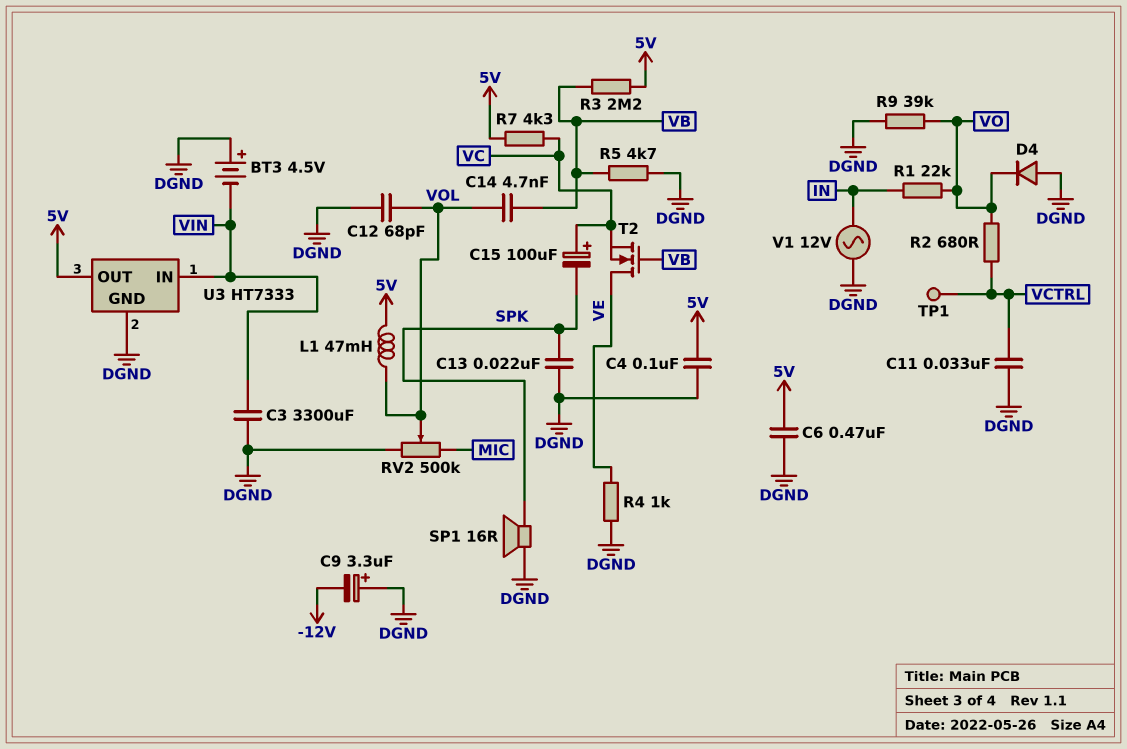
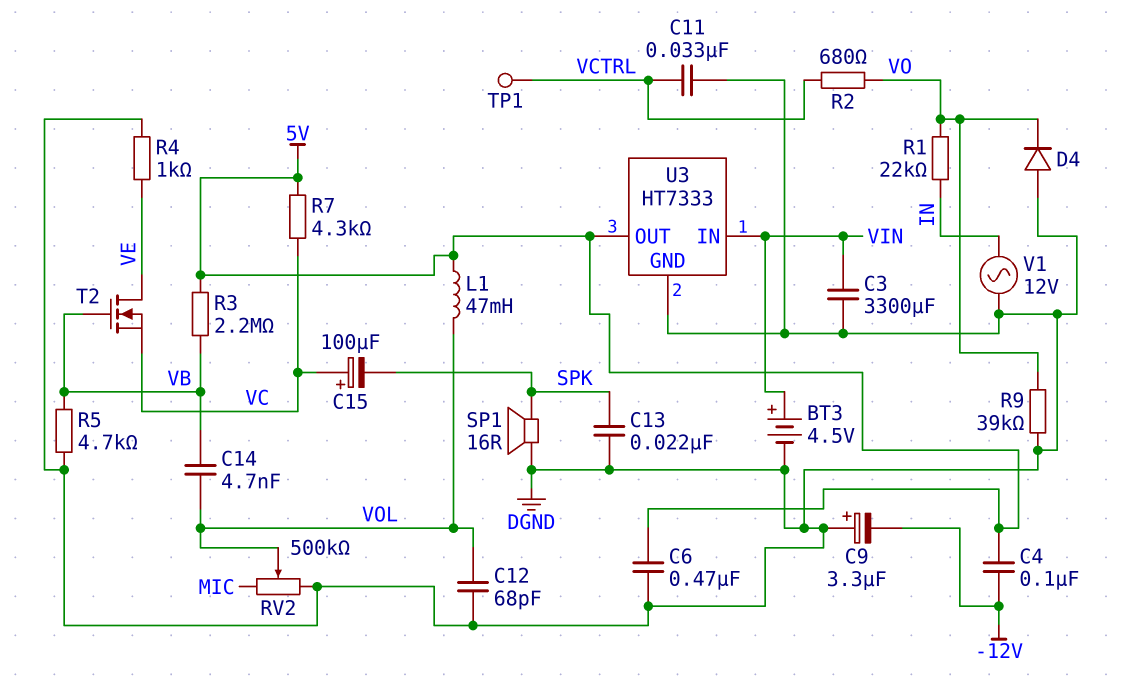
BT3: 4.5V (plus DGND, minus VIN) -> 4.5V (plus VIN, minus DGND)
C4: 100nF (5V, DGND) -> 100nF (-12V, 5V)

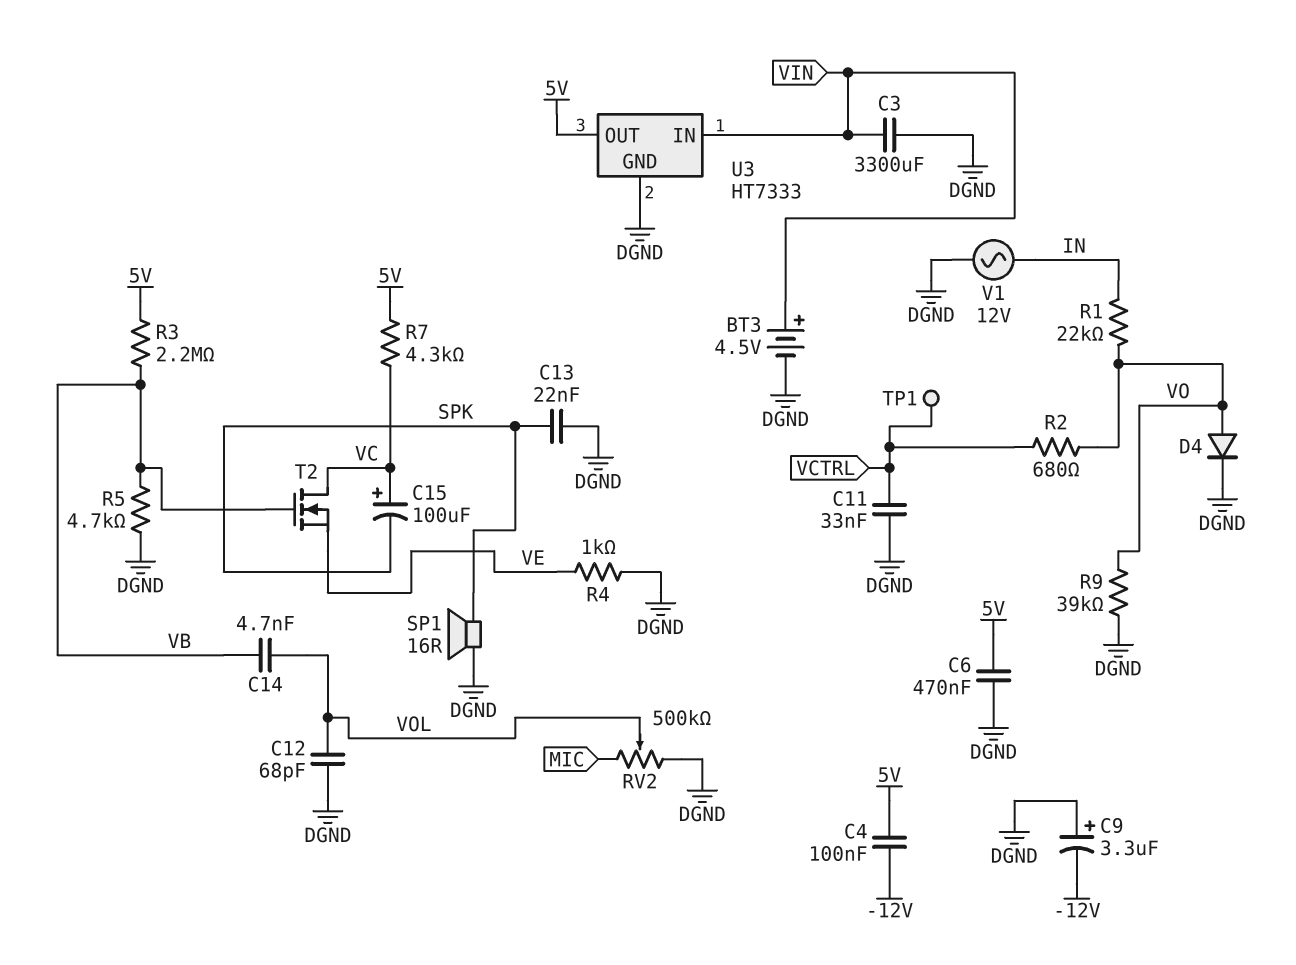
D4: diode (A DGND, K VO) -> diode (A VO, K DGND)
L1: 47mH (5V, VOL) -> none
T2: NMOS (G VB, D VE, S VC) -> NMOS (G VB, D VC, S VE)

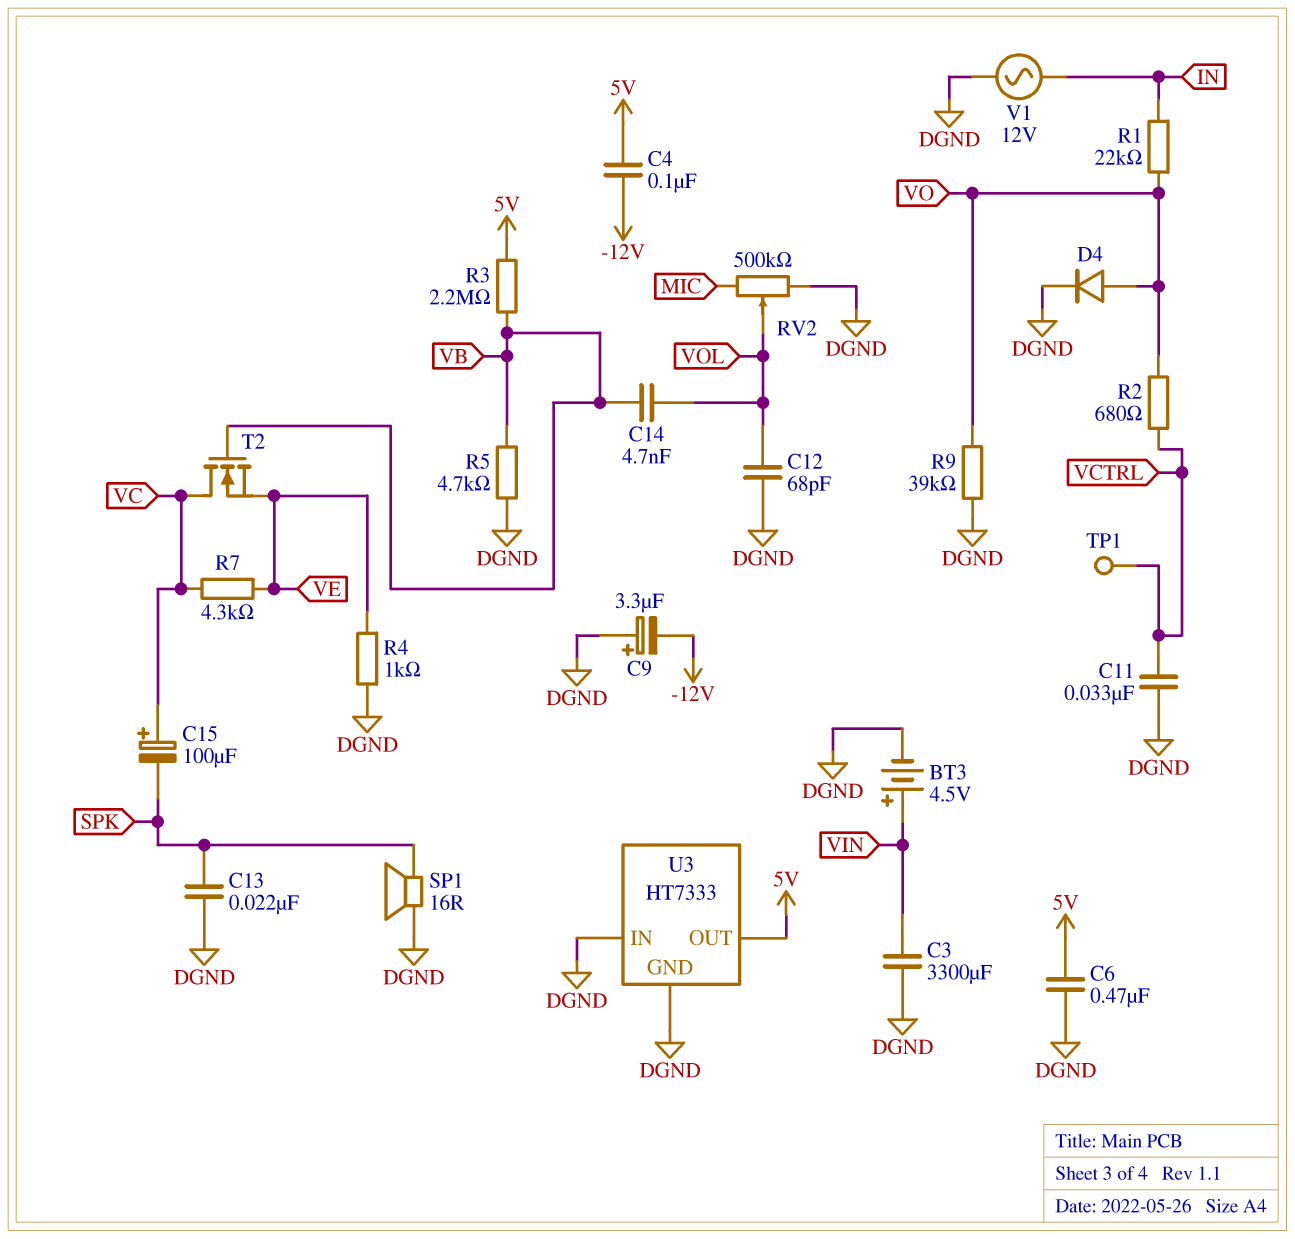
R7: 4.3k (5V, VC) -> 4.3k (VC, VE)
U3 pin IN: VIN -> DGND

